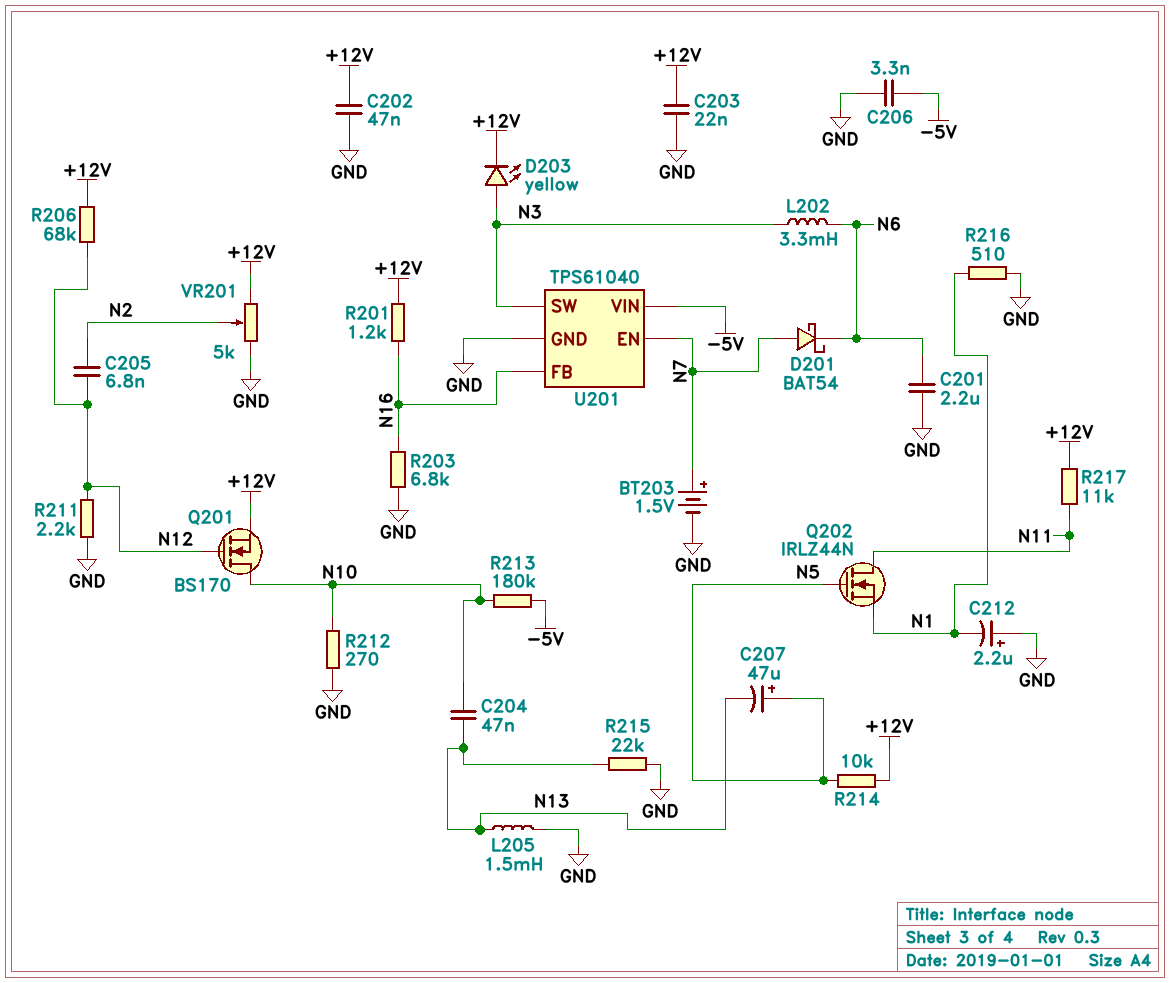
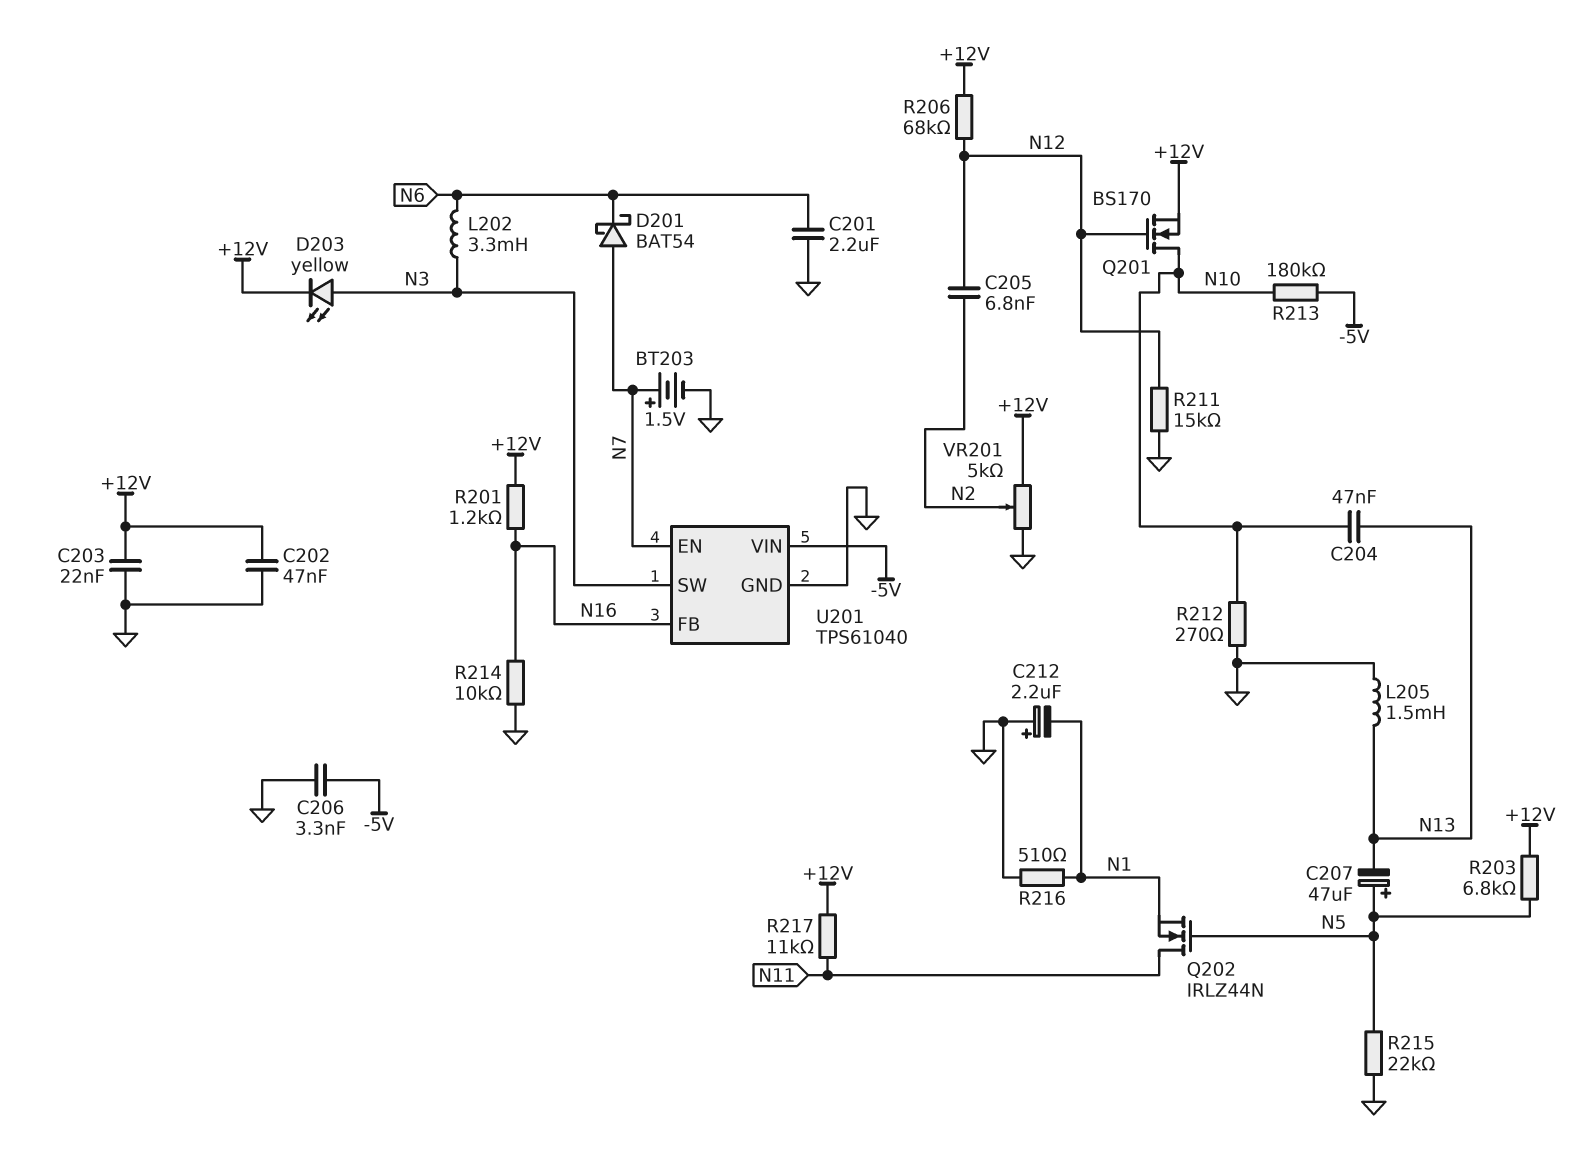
R203: 6.8k (GND, N16) -> 6.8k (+12V, N5)
R211: 2.2k (GND, N12) -> 15k (GND, N12)
R214: 10k (+12V, N5) -> 10k (GND, N16)
R215: 22k (GND, N13) -> 22k (GND, N5)

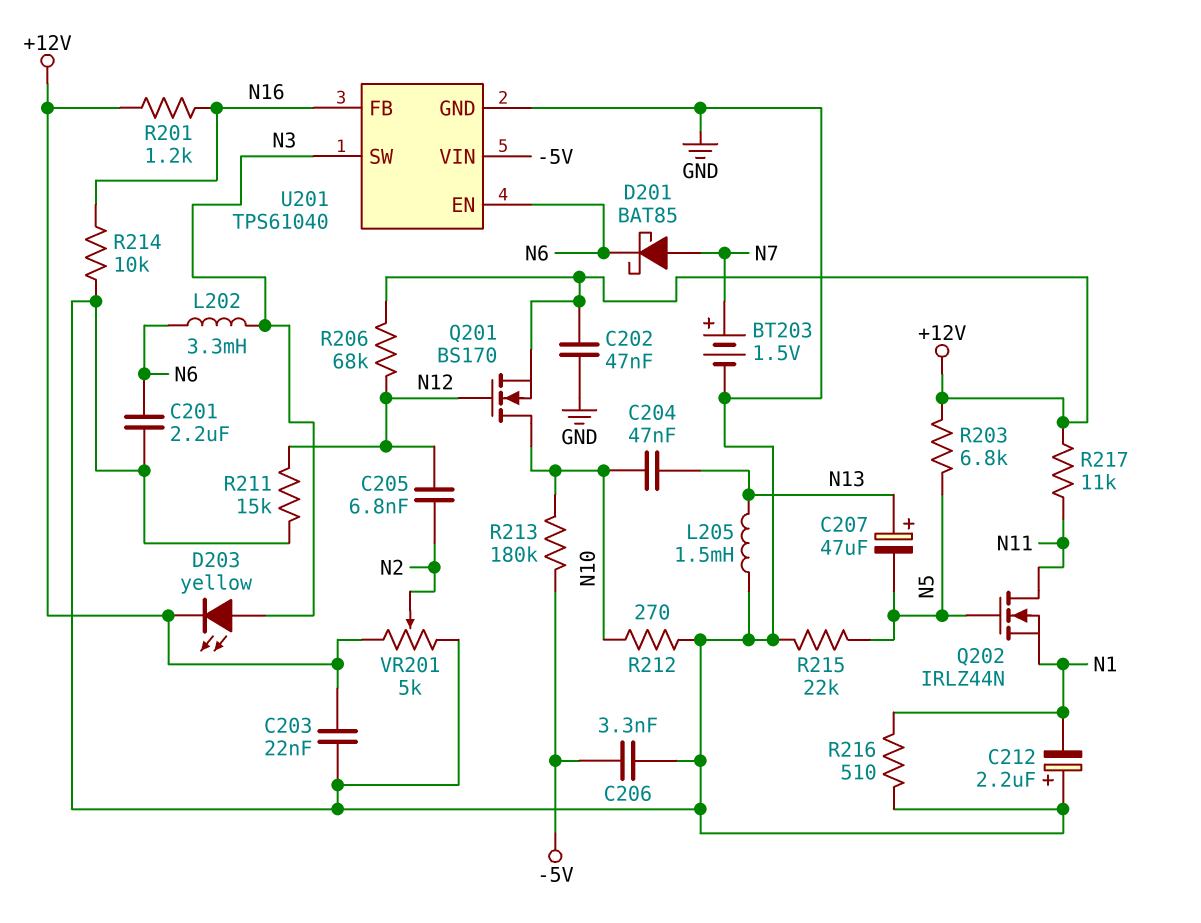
C207: 47uF (plus N5, minus N13) -> 47uF (plus N13, minus N5)
D201: schottky BAT54 (A N7, K N6) -> schottky BAT85 (A N7, K N6)
U201 pin EN: N7 -> N6

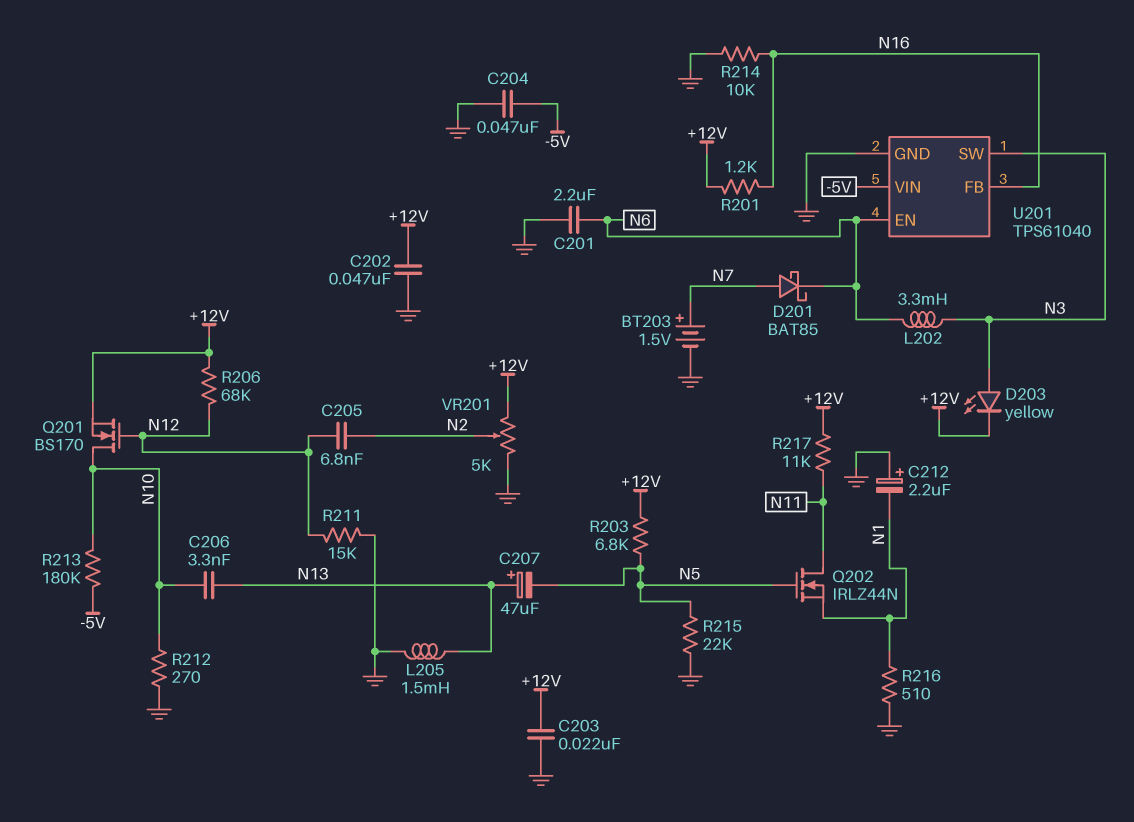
C204: 47nF (N10, N13) -> 47nF (-5V, GND)
C206: 3.3nF (-5V, GND) -> 3.3nF (N10, N13)

